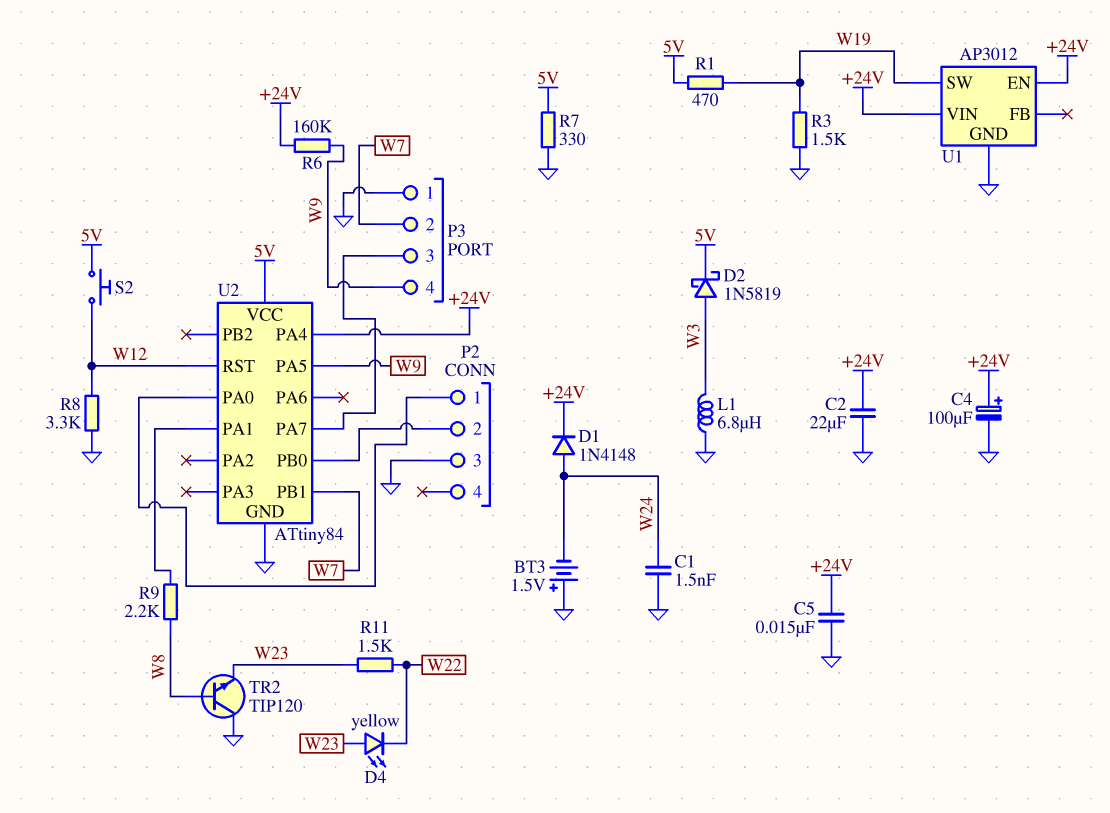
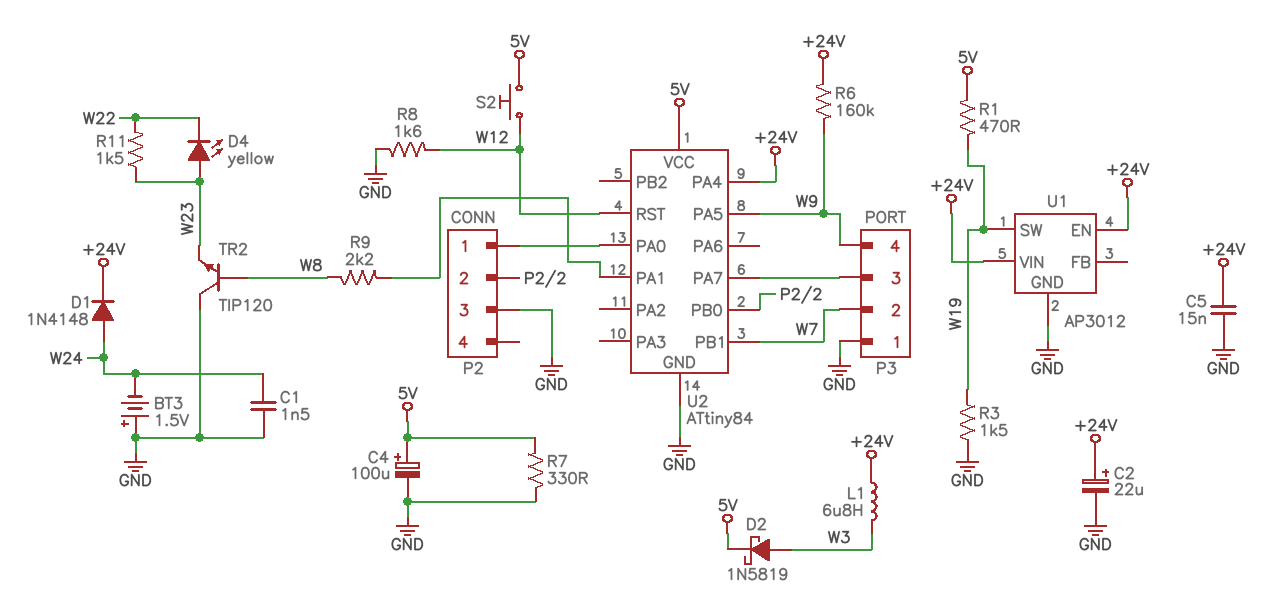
C2: 22uF (+24V, GND) -> 22uF (plus +24V, minus GND)
C4: 100uF (plus +24V, minus GND) -> 100uF (plus 5V, minus GND)
L1: 6.8uH (GND, W3) -> 6.8uH (+24V, W3)
R8: 3.3k (GND, W12) -> 1.6k (GND, W12)

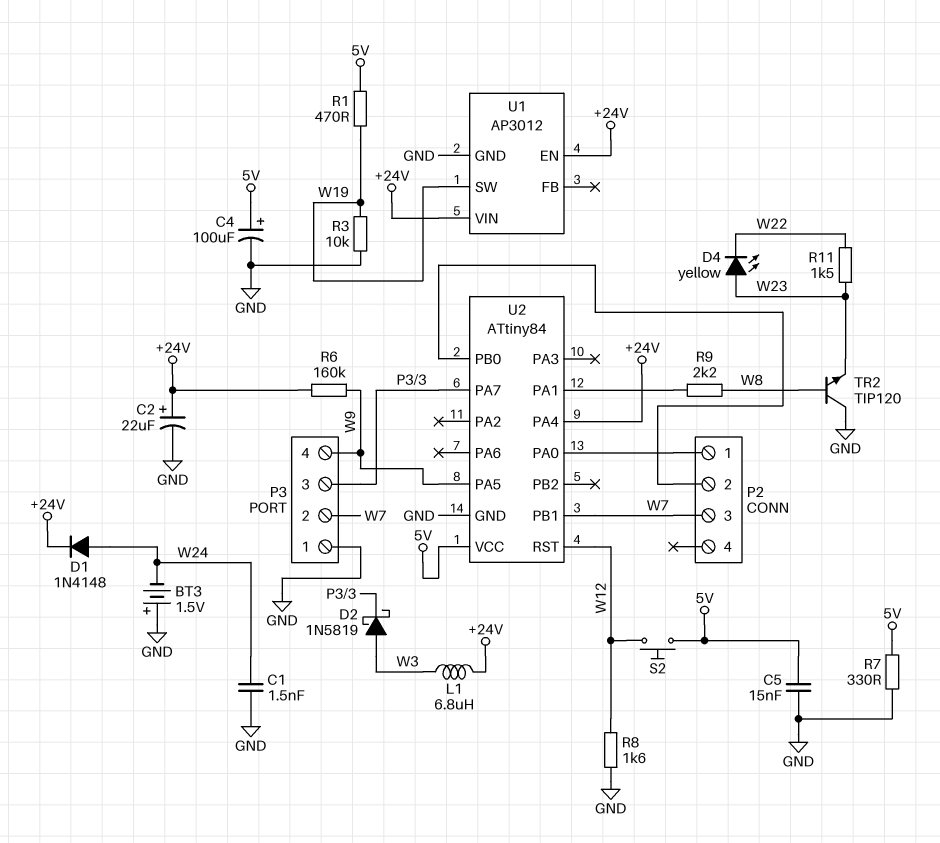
C5: 15nF (+24V, GND) -> 15nF (5V, GND)
D2: schottky 1N5819 (A W3, K 5V) -> schottky 1N5819 (A W3, K P3/3)
P2 pin 3: GND -> W7
R3: 1.5k (GND, W19) -> 10k (GND, W19)

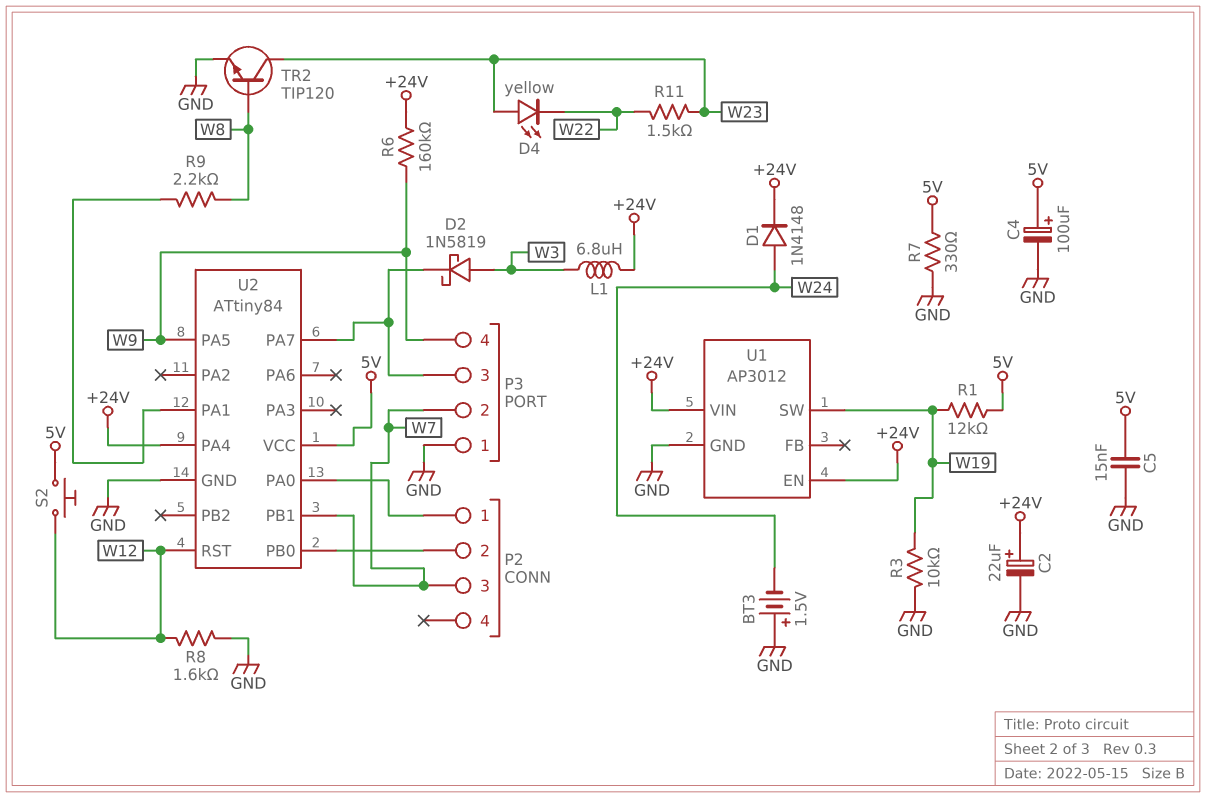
C1: 1.5nF (GND, W24) -> none
R1: 470 (5V, W19) -> 12k (5V, W19)
TR2: NPN TIP120 (B W8, C GND, E W23) -> NPN TIP120 (B W8, C W23, E GND)

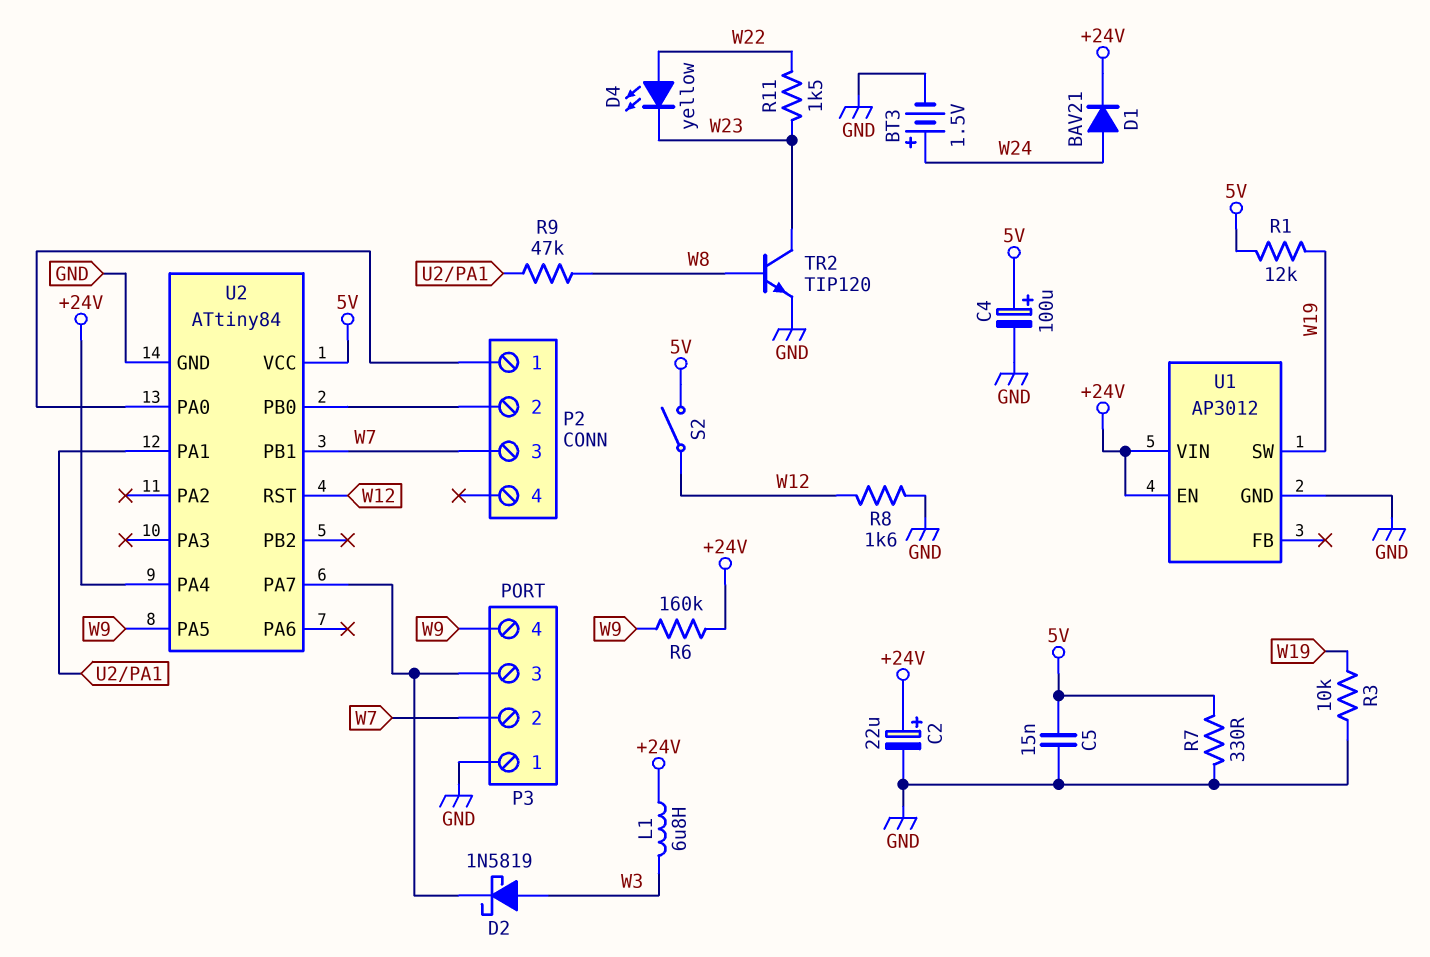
BT3: 1.5V (plus GND, minus W24) -> 1.5V (plus W24, minus GND)
D1: diode 1N4148 (A W24, K +24V) -> diode BAV21 (A W24, K +24V)
D4: LED yellow (A W23, K W22) -> LED yellow (A W22, K W23)
R9: 2.2k (U2/PA1, W8) -> 47k (U2/PA1, W8)
S2: button (5V, W12) -> switch (5V, W12)

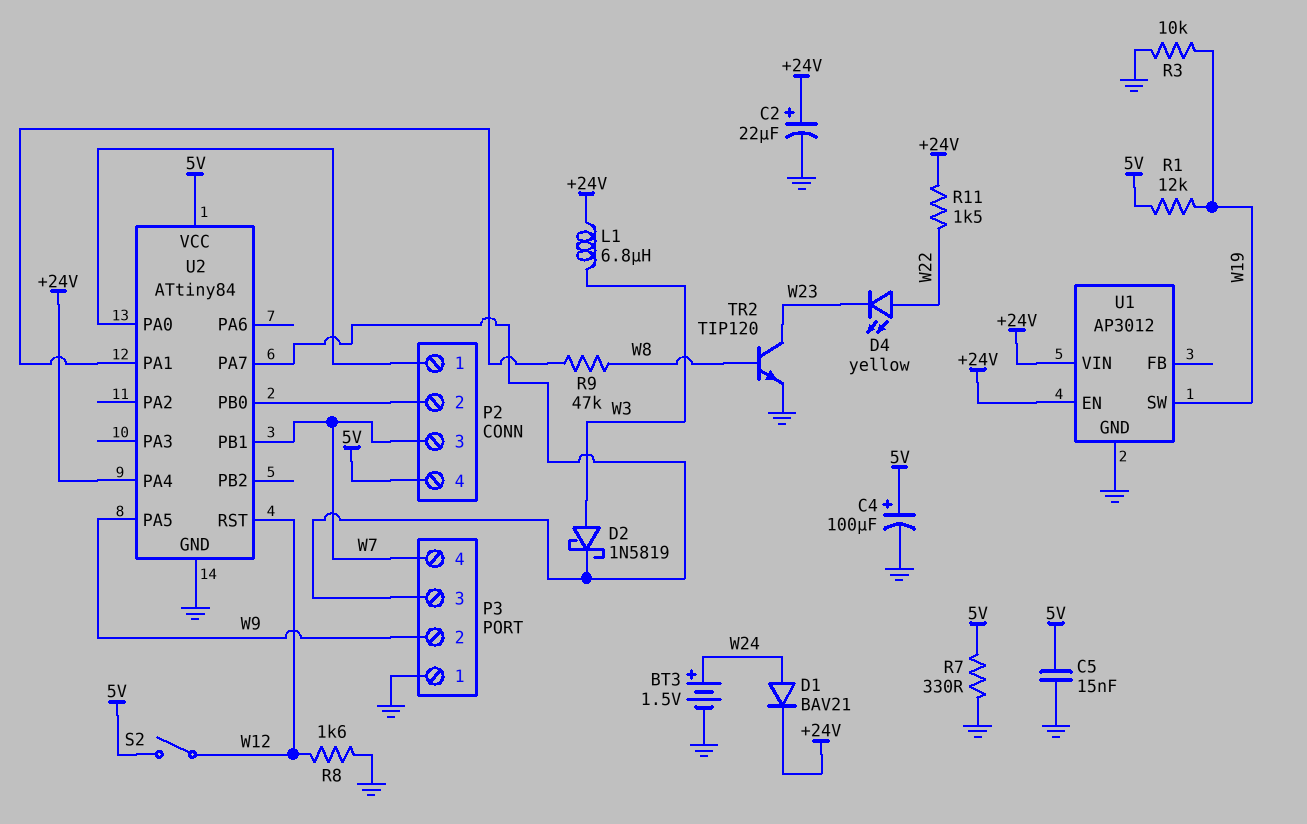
P2 pin 4: none -> 5V
P3 pin 2: W7 -> W9
P3 pin 4: W9 -> W7
R6: 160k (+24V, W9) -> none
R11: 1.5k (W22, W23) -> 1.5k (+24V, W22)

